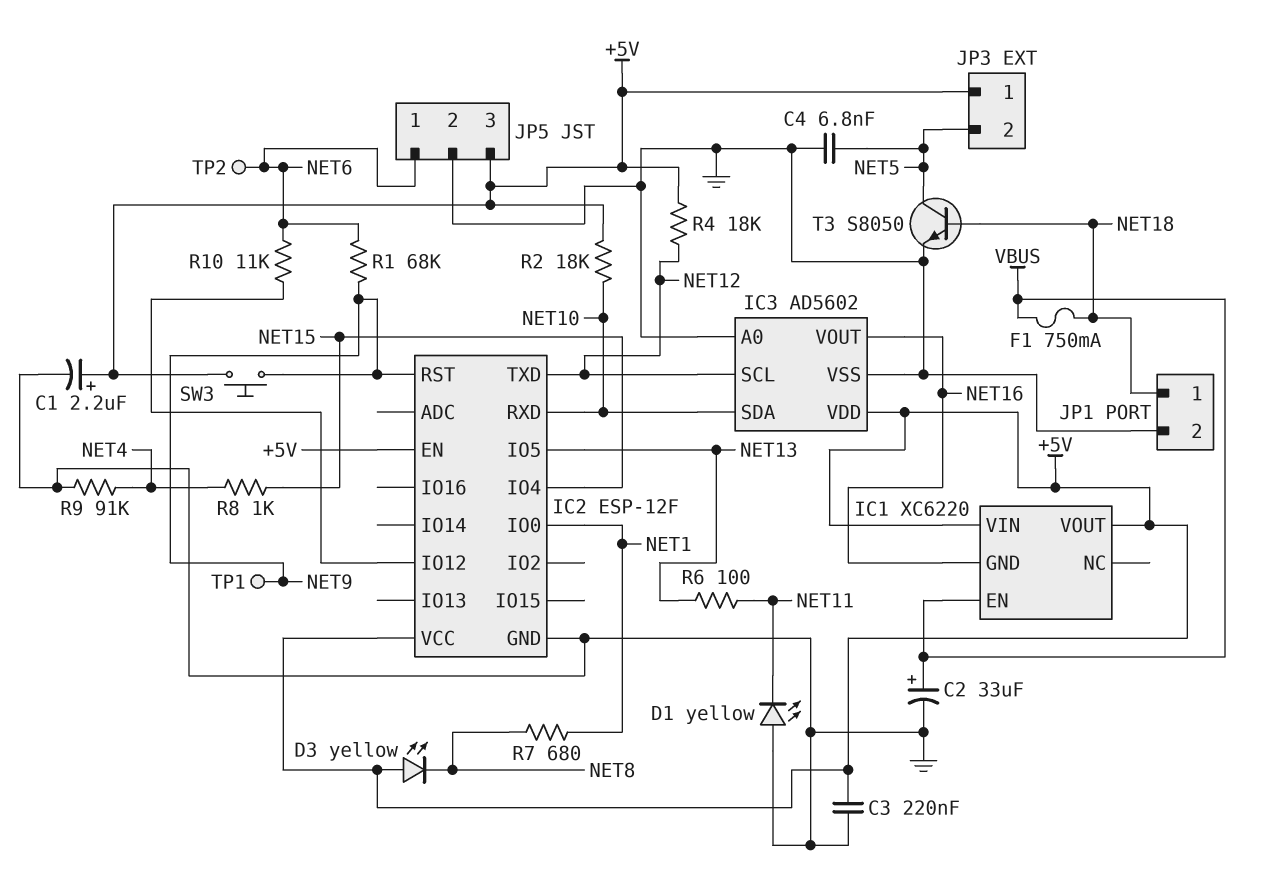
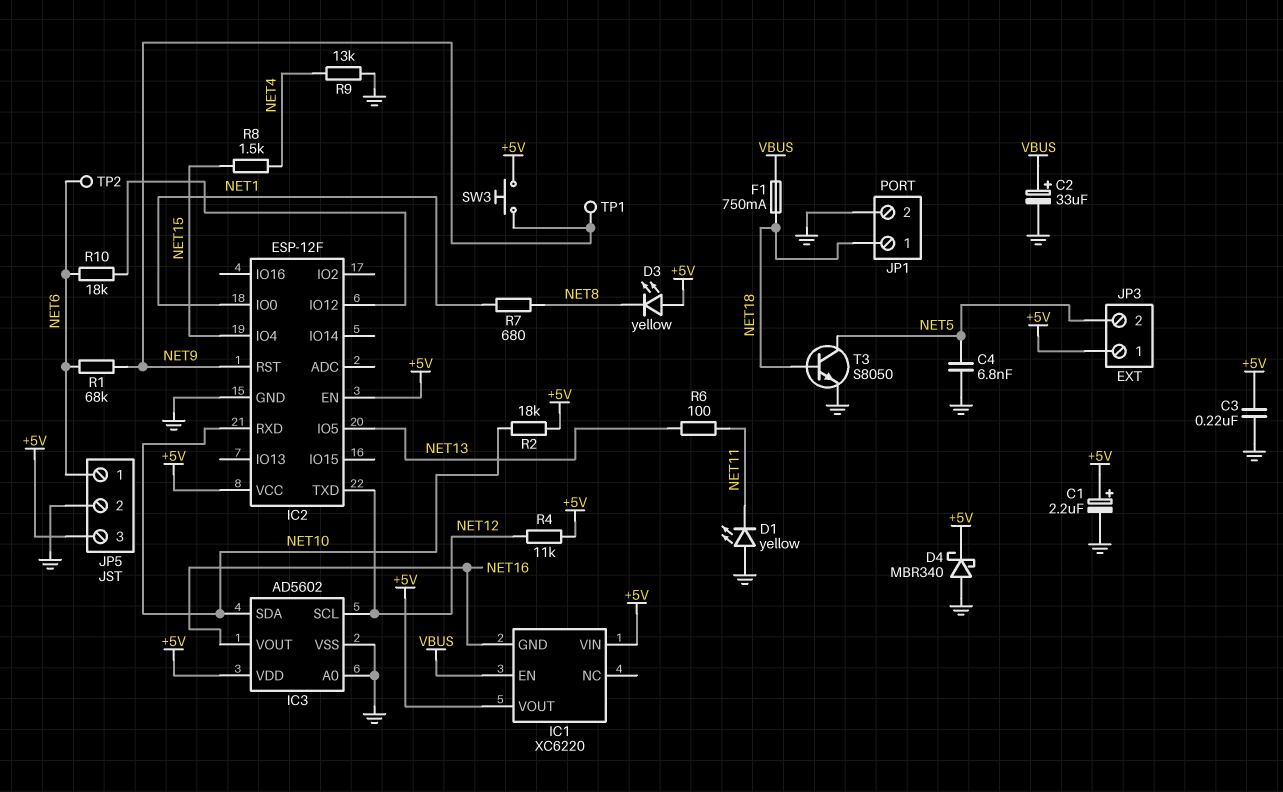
D4: none -> schottky MBR340 (A GND, K +5V)
R4: 18k (+5V, NET12) -> 11k (+5V, NET12)
R8: 1k (NET4, NET15) -> 1.5k (NET4, NET15)
R9: 91k (GND, NET4) -> 13k (GND, NET4)
R10: 11k (IC2/IO12, NET6) -> 18k (IC2/IO12, NET6)

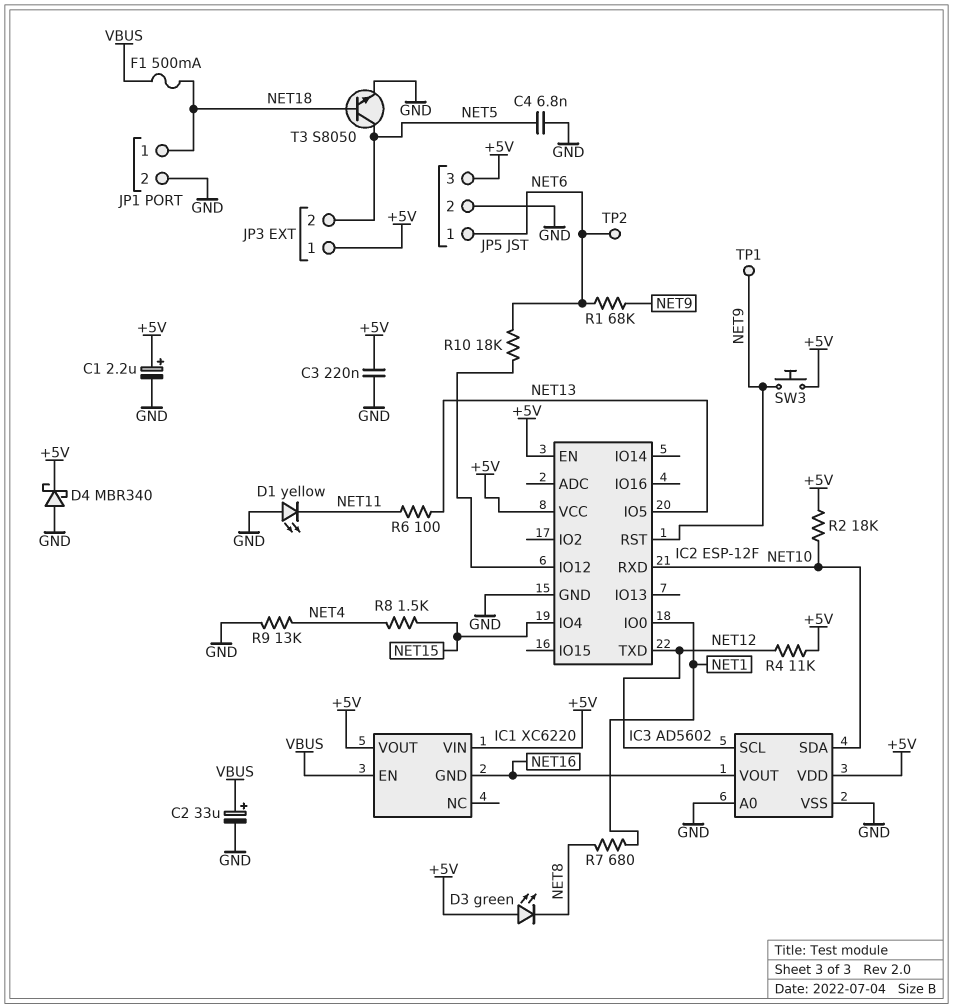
D3: LED yellow (A +5V, K NET8) -> LED green (A +5V, K NET8)
F1: 750mA (NET18, VBUS) -> 500mA (NET18, VBUS)

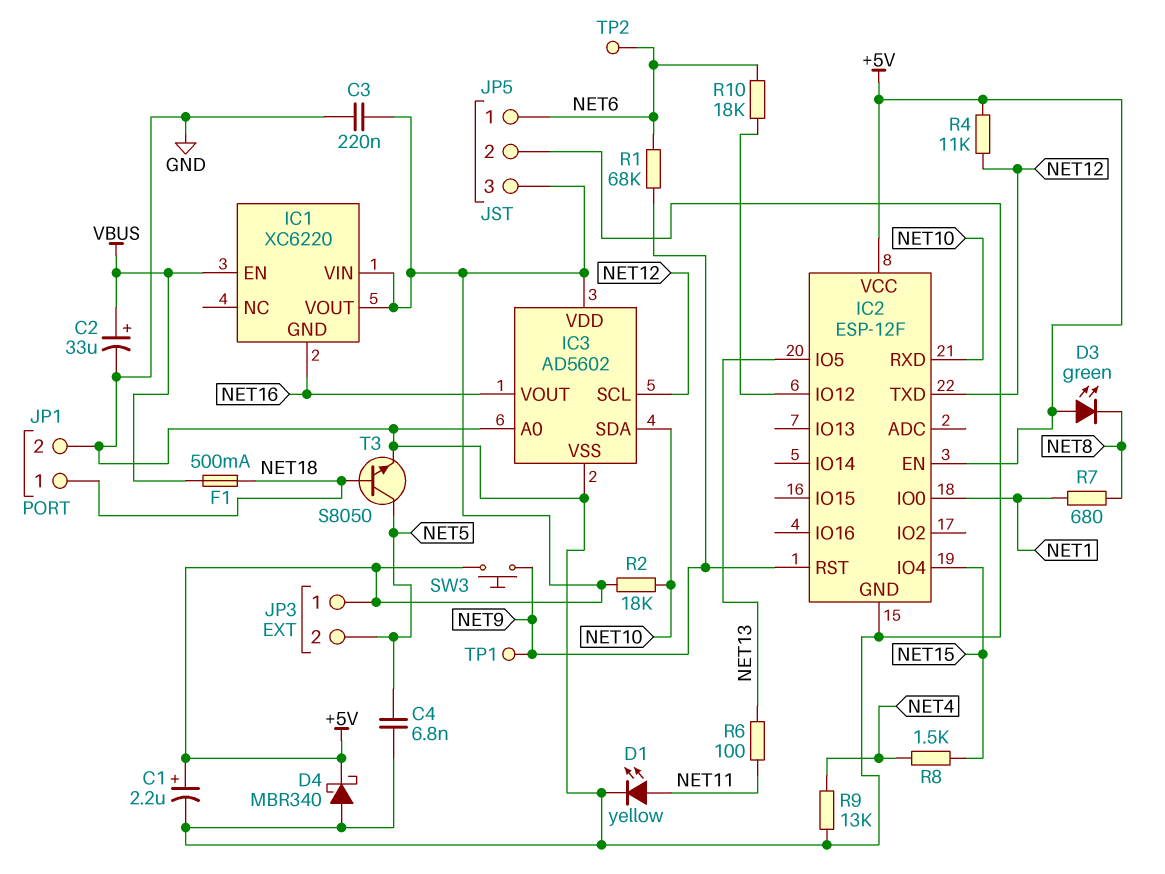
D1: LED yellow (A GND, K NET11) -> LED yellow (A NET11, K GND)

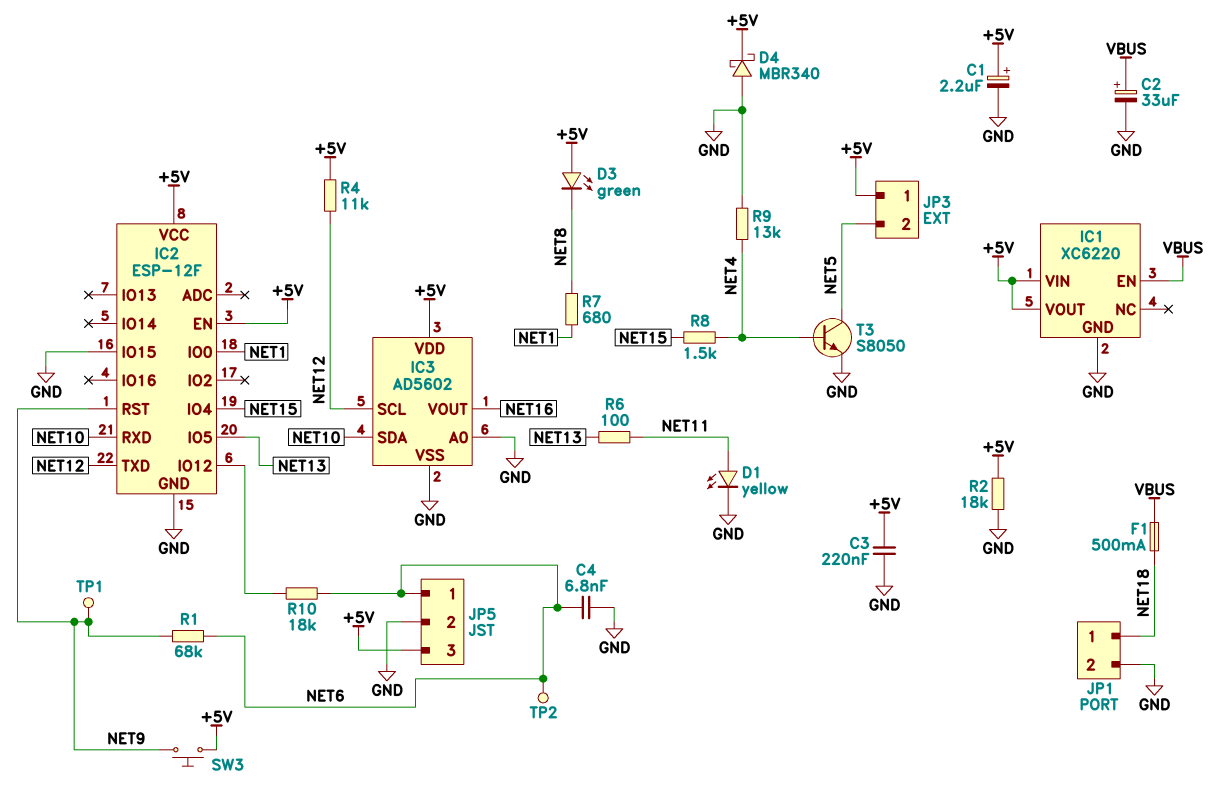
C4: 6.8nF (GND, NET5) -> 6.8nF (GND, NET6)
IC1 pin GND: NET16 -> GND
IC2 pin IO15: none -> GND
R2: 18k (+5V, NET10) -> 18k (+5V, GND)
T3: NPN S8050 (B NET18, C NET5, E GND) -> NPN S8050 (B NET4, C NET5, E GND)

